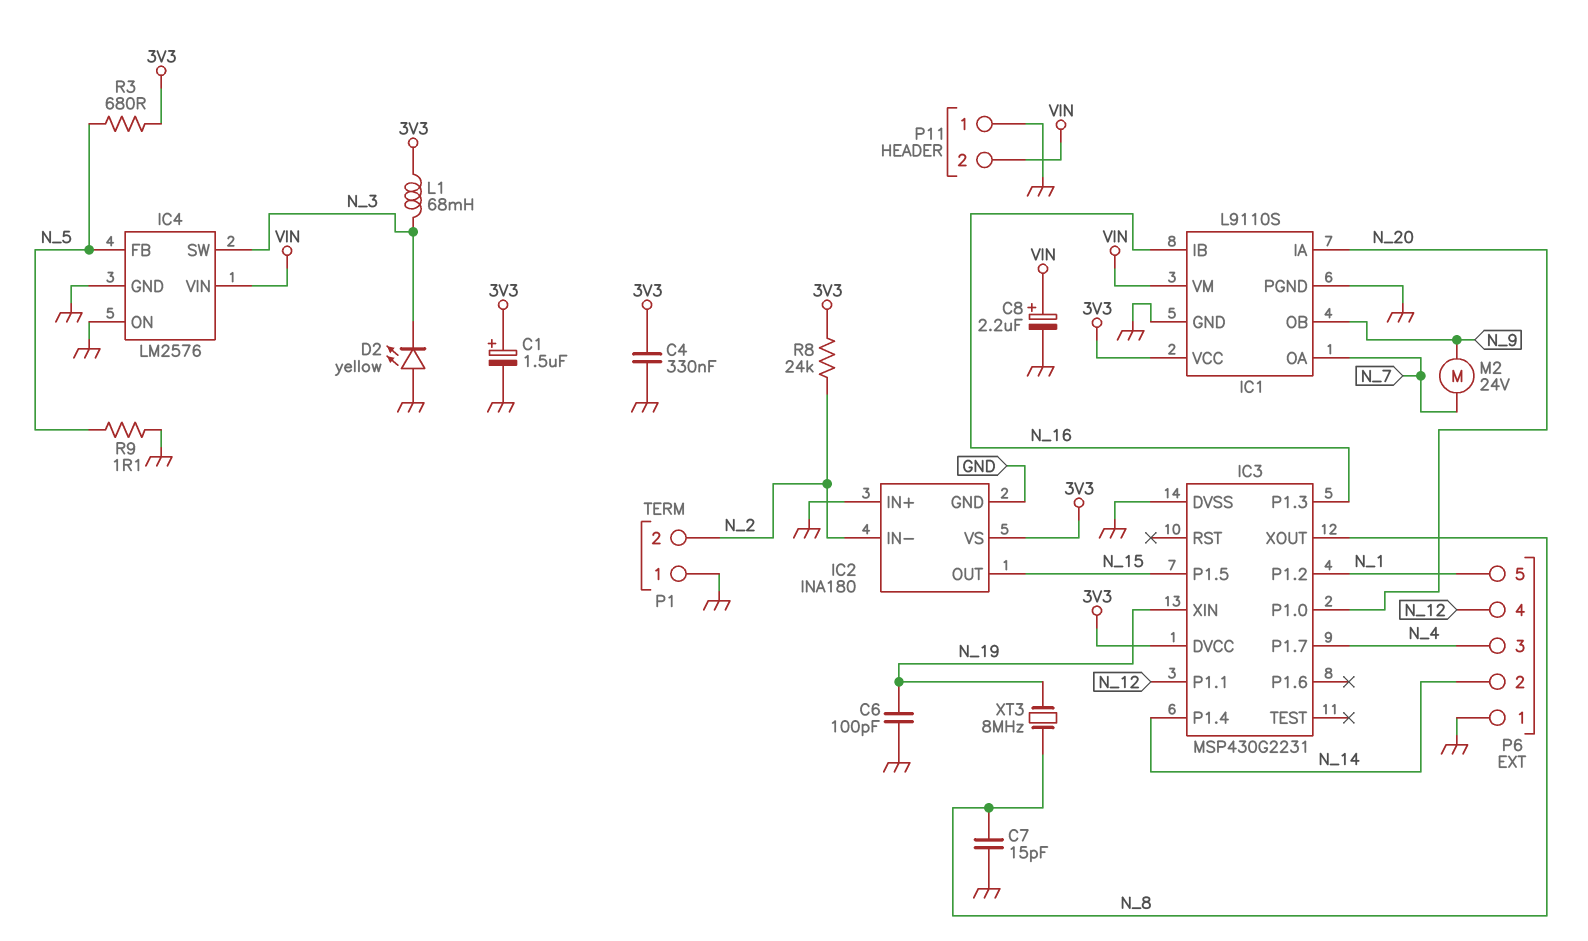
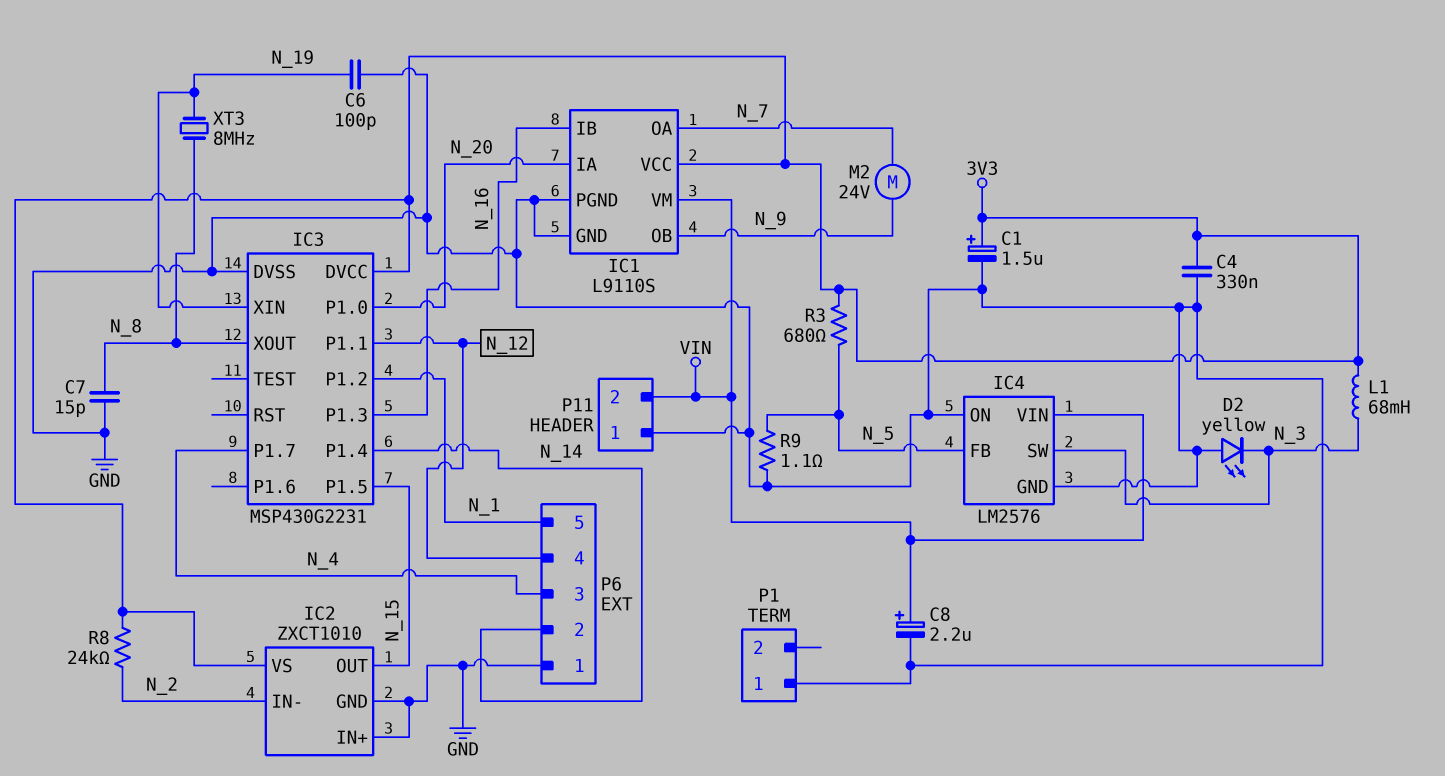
IC2: INA180 -> ZXCT1010
P1 pin 2: N_2 -> none

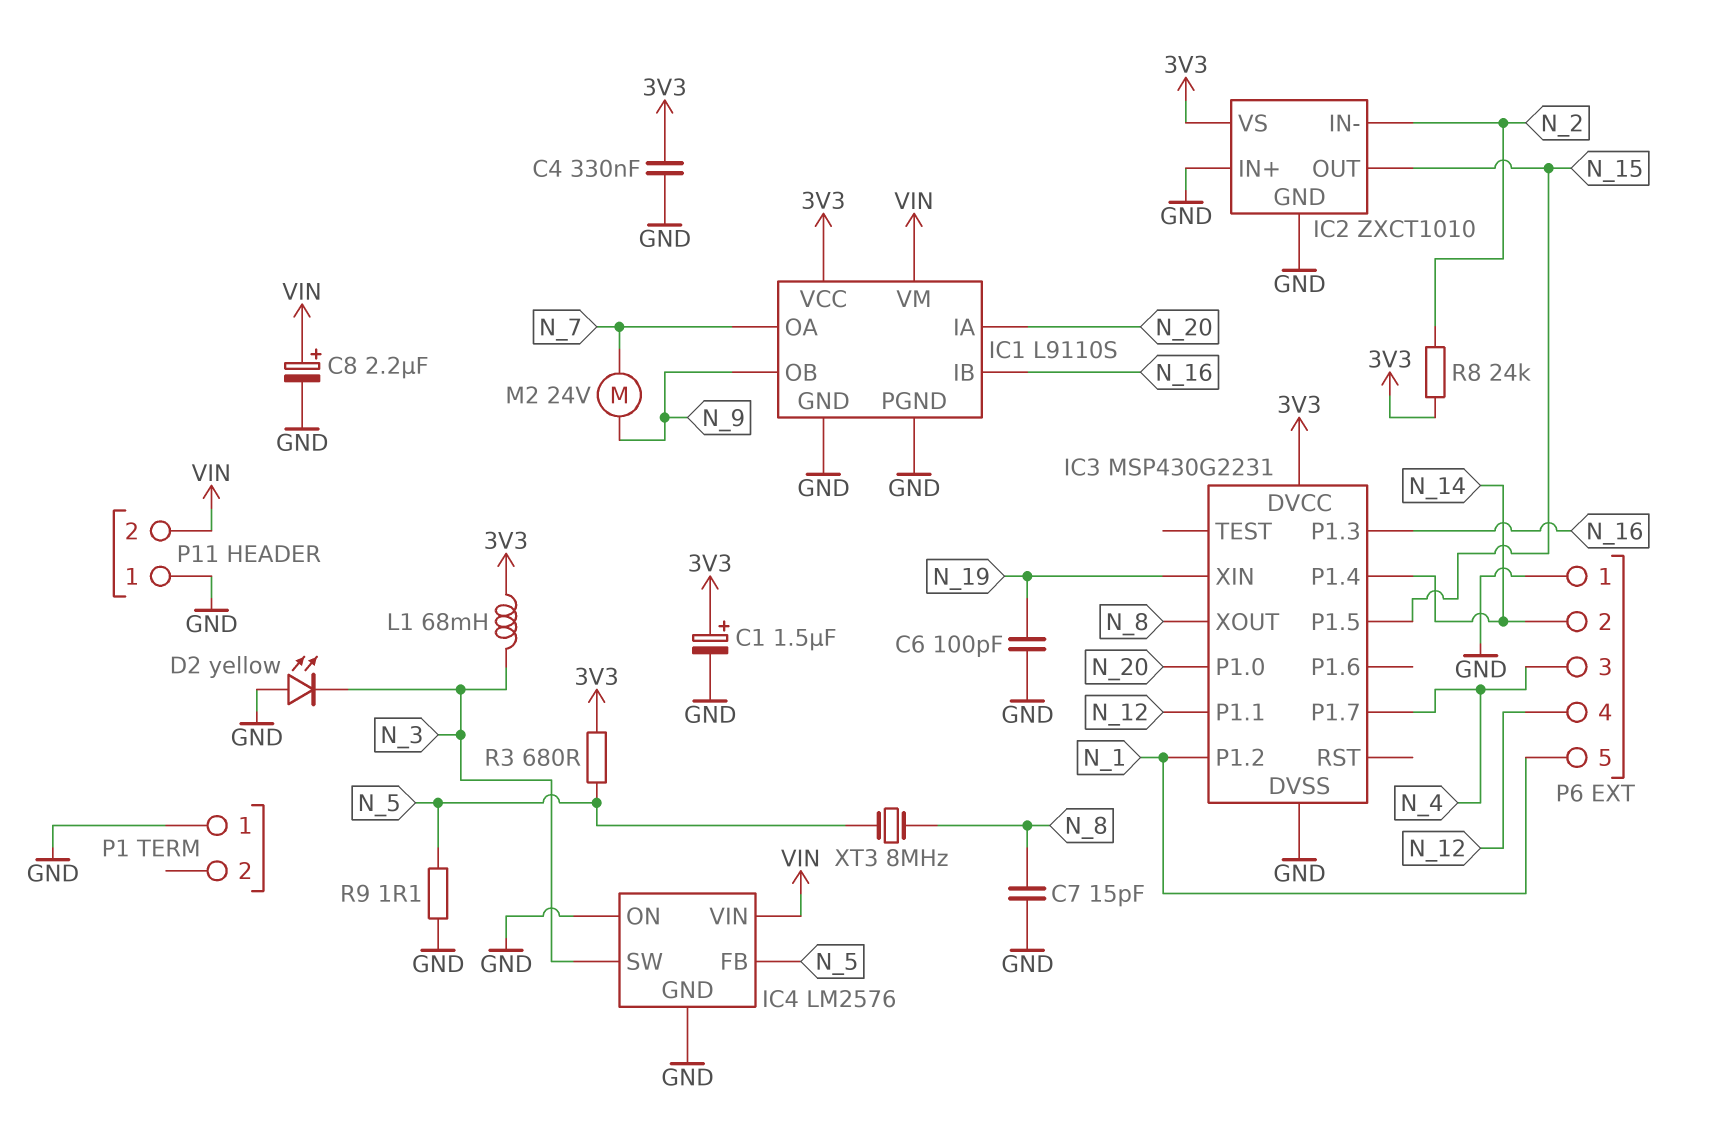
XT3: 8MHz (N_8, N_19) -> 8MHz (N_5, N_8)

